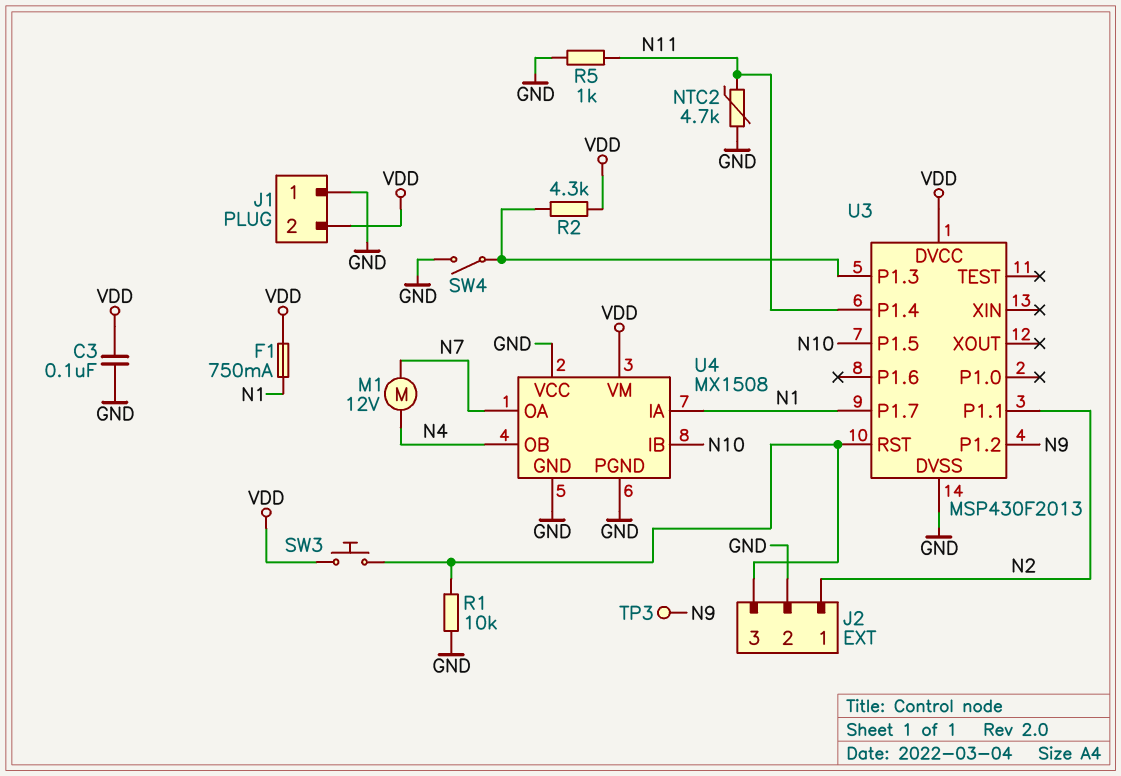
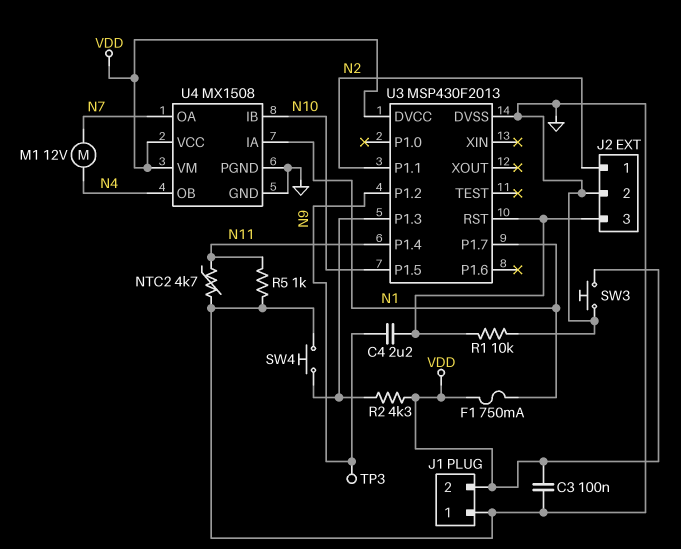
C4: none -> 2.2uF (J2/3, N9)
SW3: button (J2/3, VDD) -> button (GND, VDD)
SW4: switch (GND, U3/P1.3) -> button (GND, U3/P1.3)
U4 pin VCC: GND -> VDD

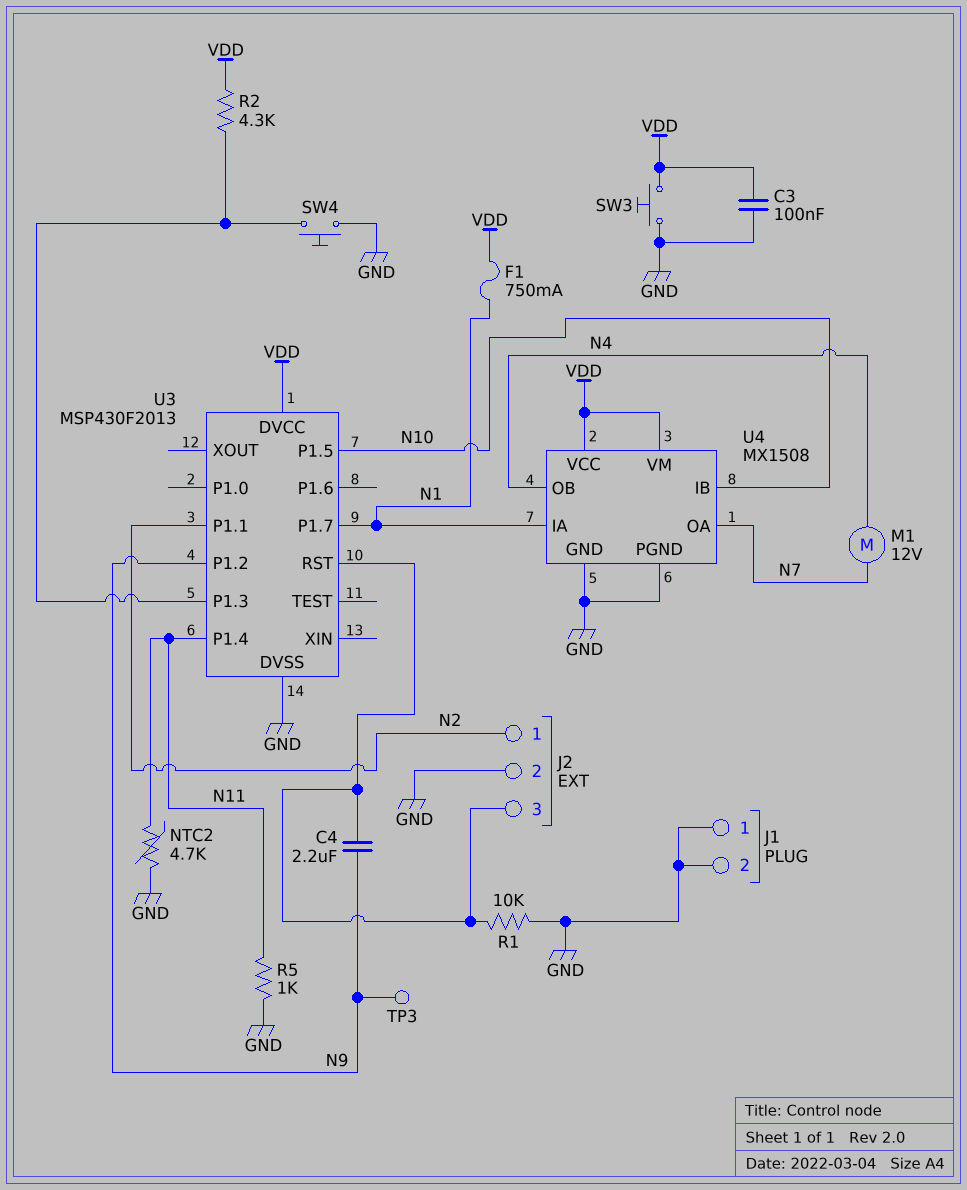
J1 pin 2: VDD -> GND

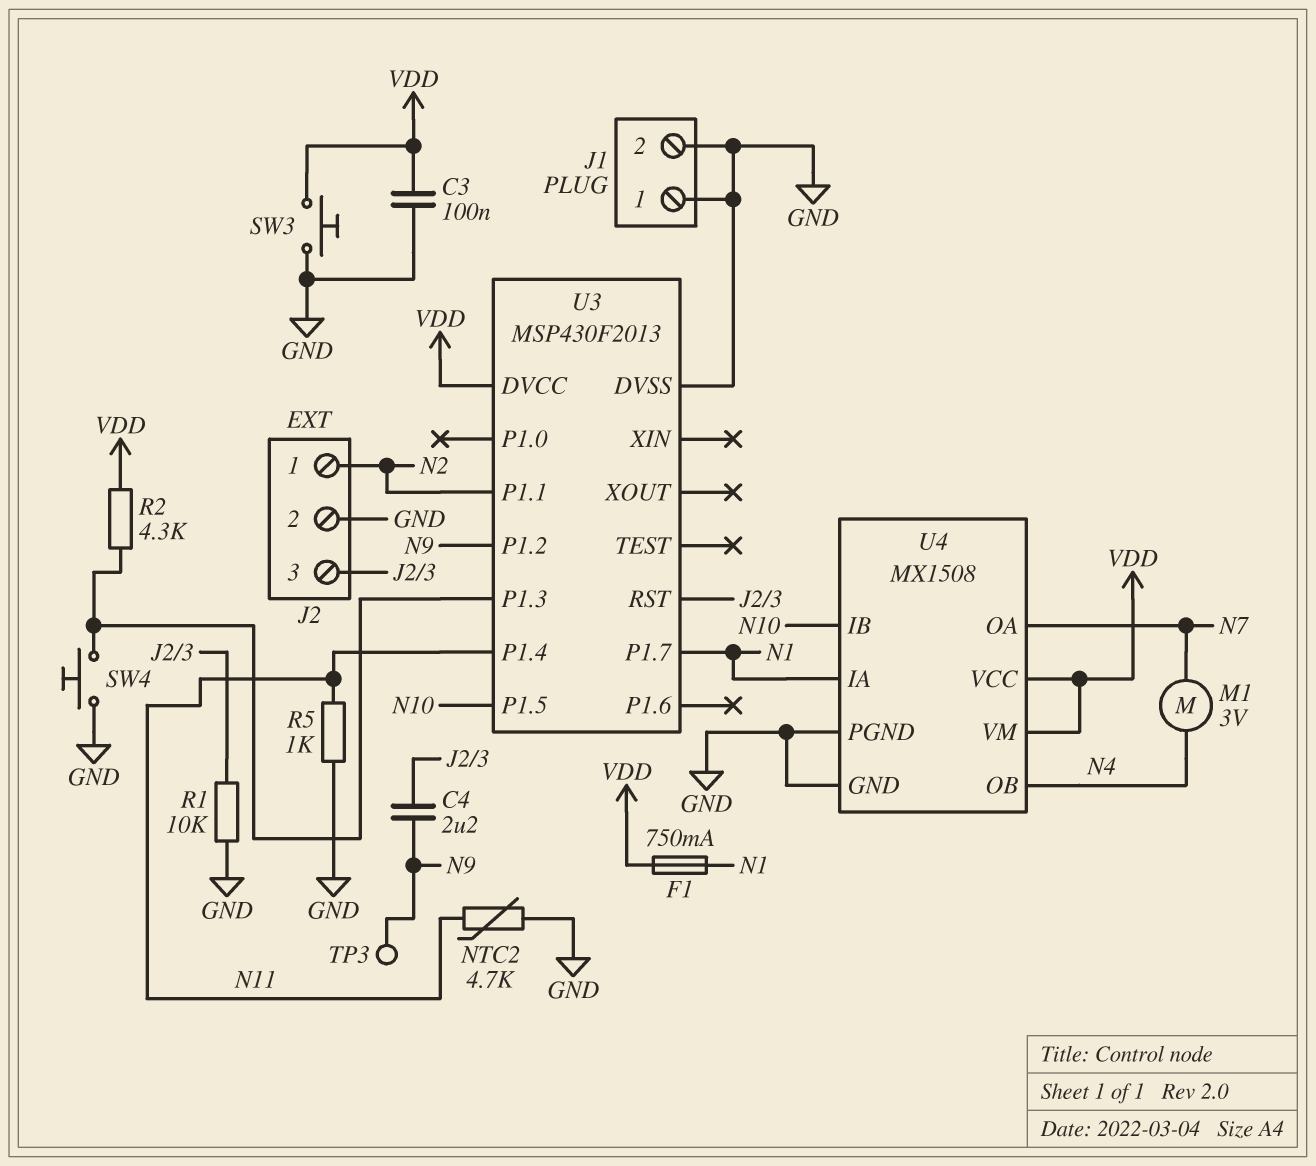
M1: motor 12V (N4, N7) -> motor 3V (N4, N7)

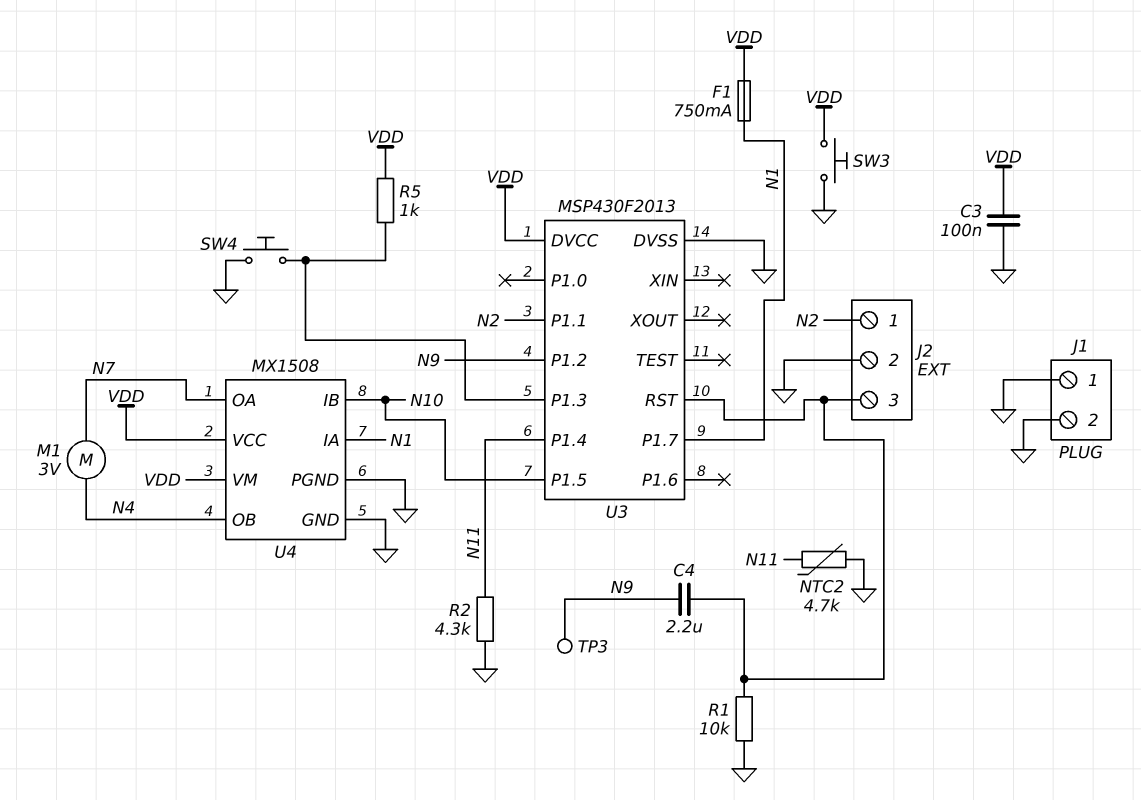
R2: 4.3k (U3/P1.3, VDD) -> 4.3k (GND, N11)
R5: 1k (GND, N11) -> 1k (U3/P1.3, VDD)

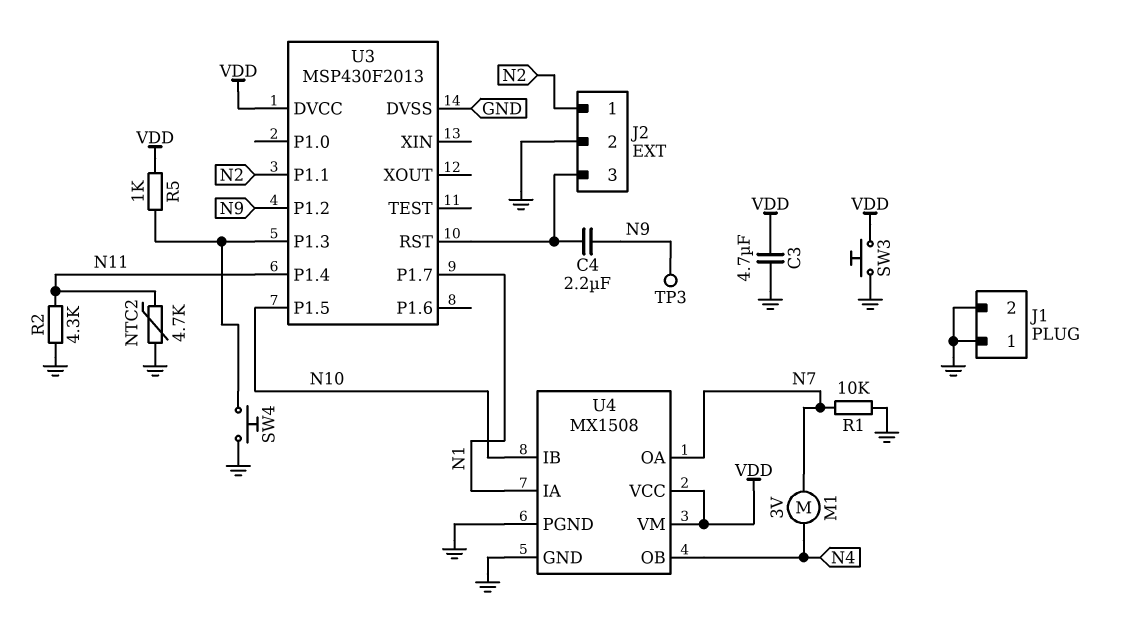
C3: 100nF (GND, VDD) -> 4.7uF (GND, VDD)
F1: 750mA (N1, VDD) -> none
R1: 10k (GND, J2/3) -> 10k (GND, N7)

